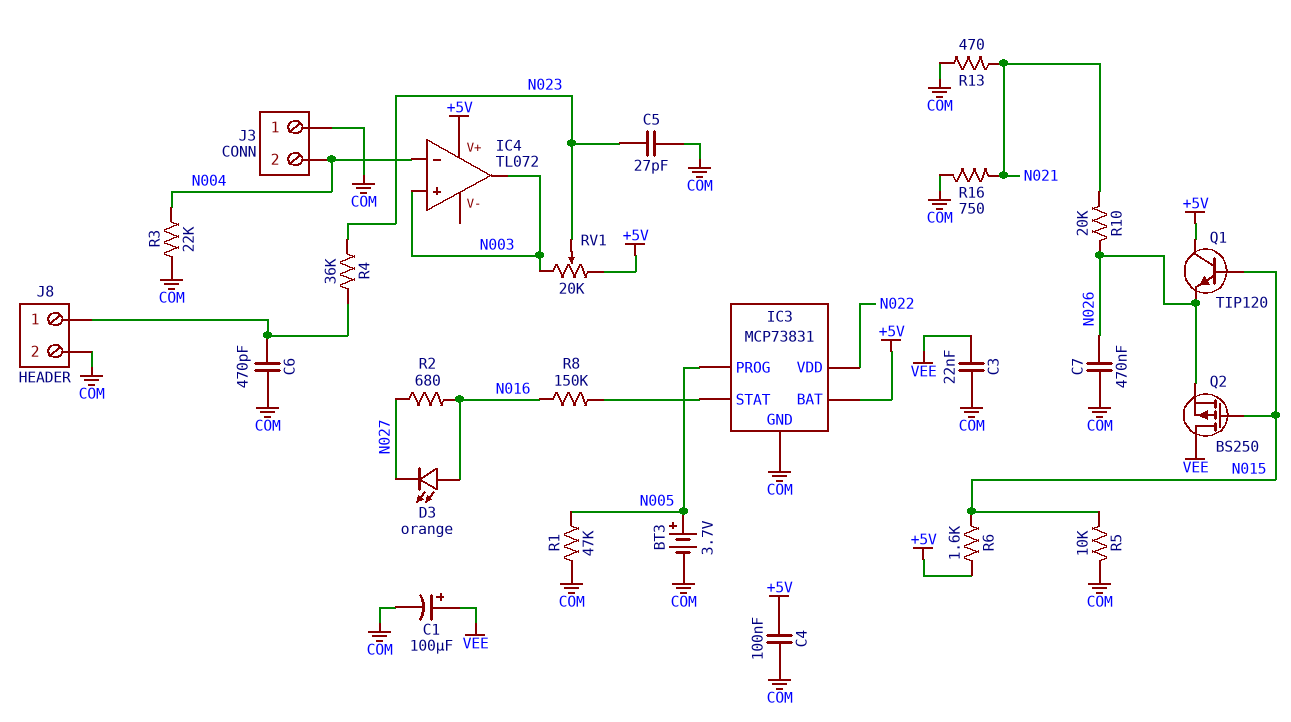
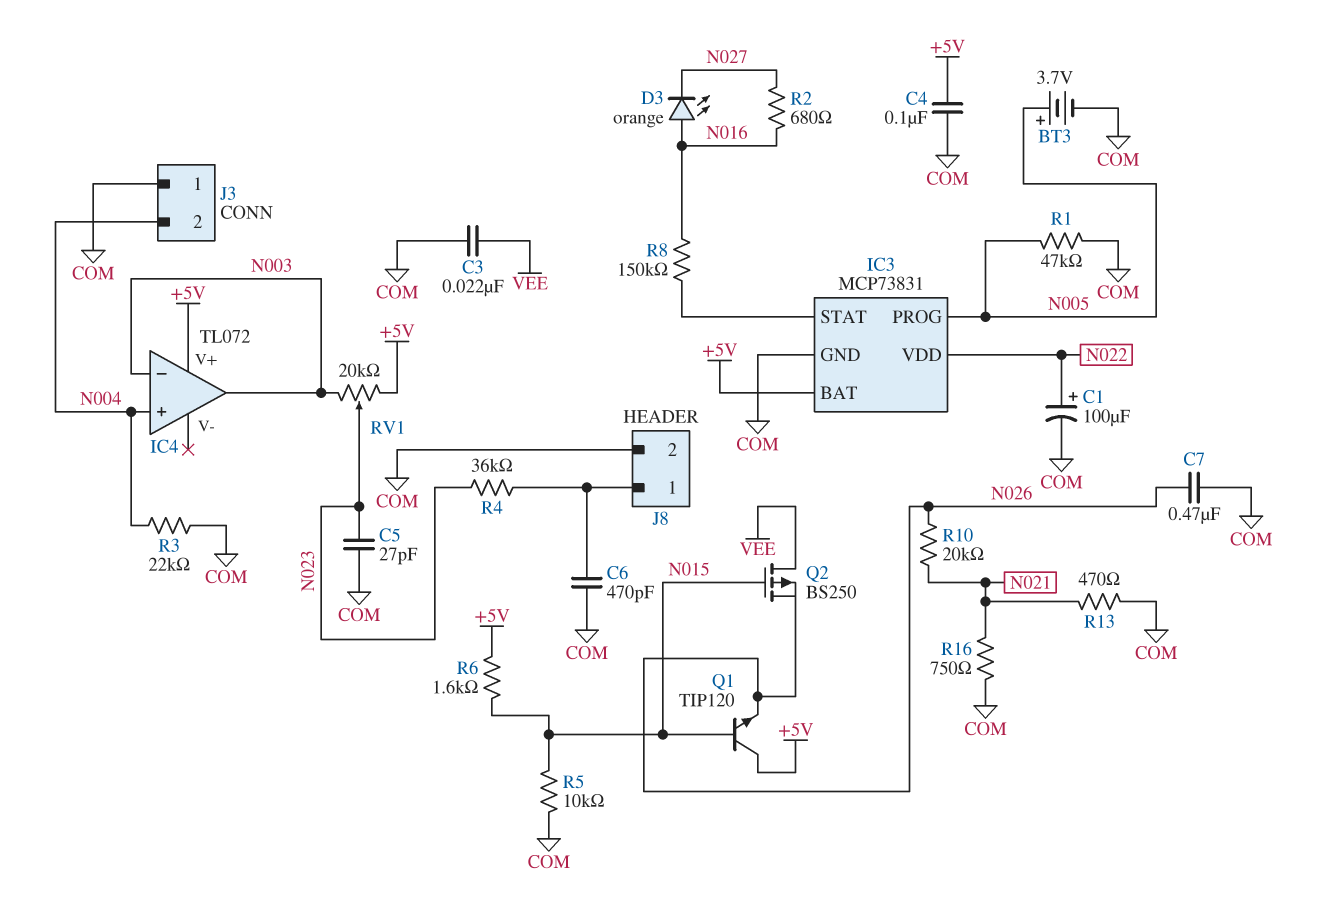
C1: 100uF (plus VEE, minus COM) -> 100uF (plus N022, minus COM)
IC4 pin in+: N003 -> N004
IC4 pin in-: N004 -> N003

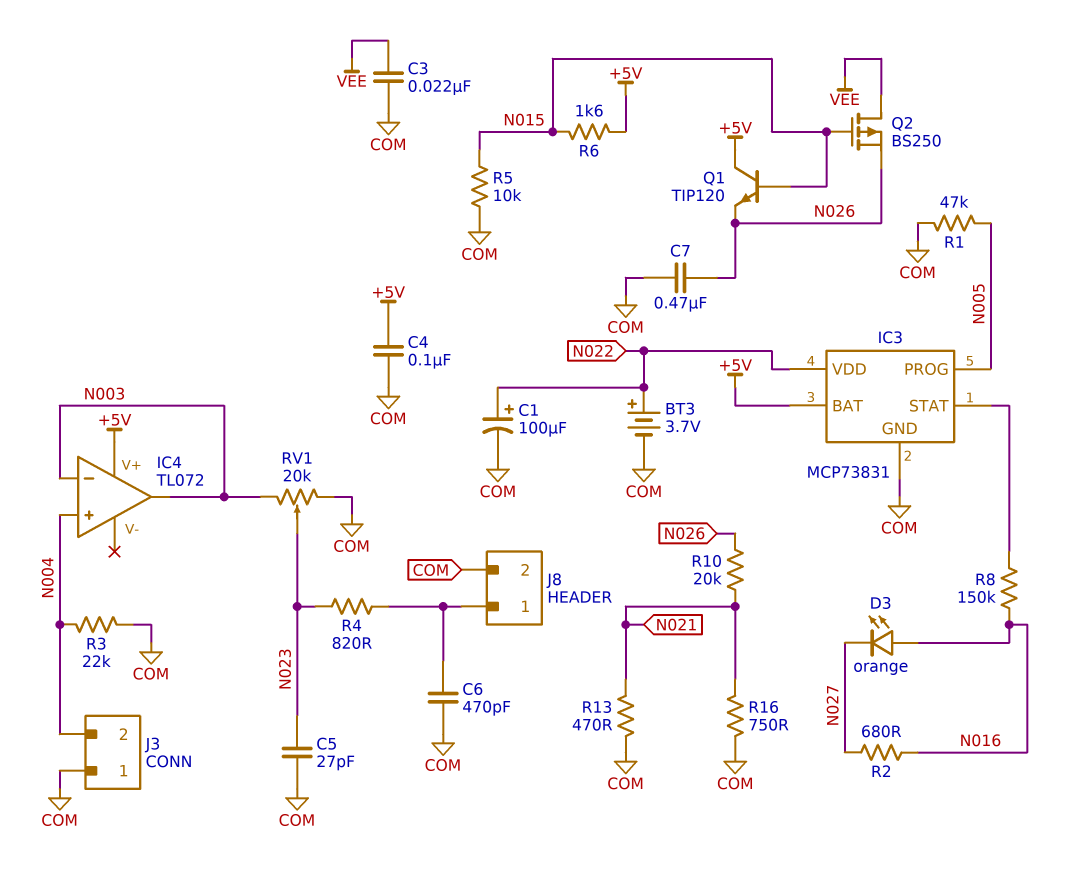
BT3: 3.7V (plus N005, minus COM) -> 3.7V (plus N022, minus COM)
R4: 36k (J8/1, N023) -> 820 (J8/1, N023)
RV1: 20k (+5V, N003, wiper N023) -> 20k (COM, N003, wiper N023)

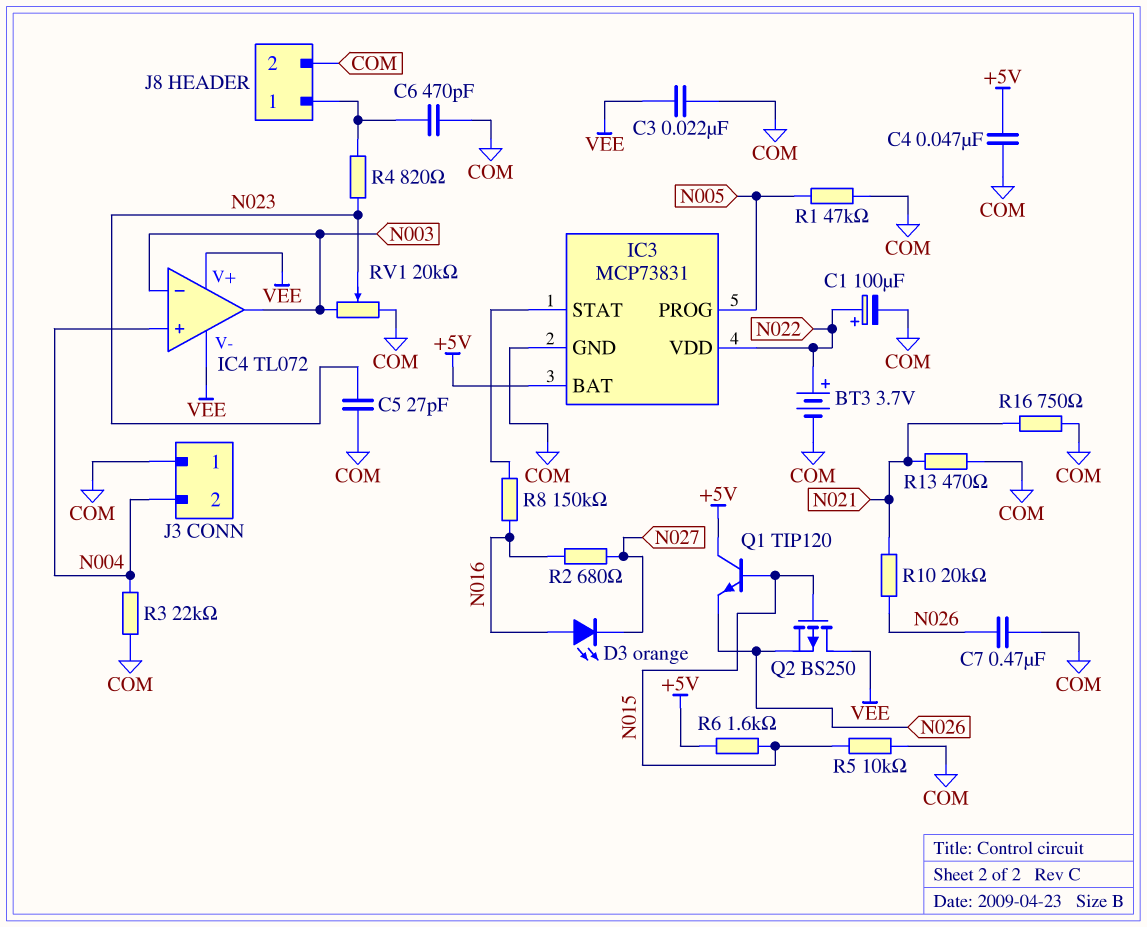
C4: 100nF (+5V, COM) -> 47nF (+5V, COM)
IC4 pin V+: +5V -> VEE
IC4 pin V-: none -> VEE

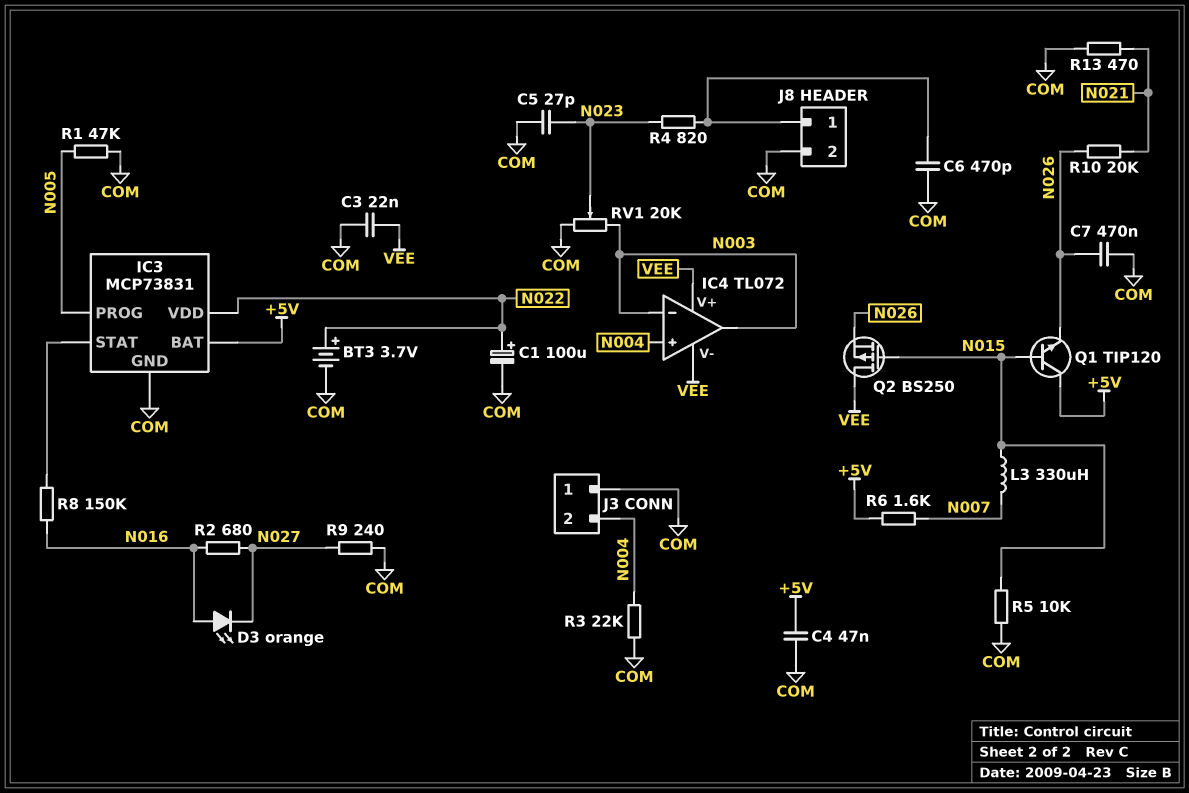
L3: none -> 330uH (N007, N015)
R6: 1.6k (+5V, N015) -> 1.6k (+5V, N007)
R9: none -> 240 (COM, N027)
R16: 750 (COM, N021) -> none

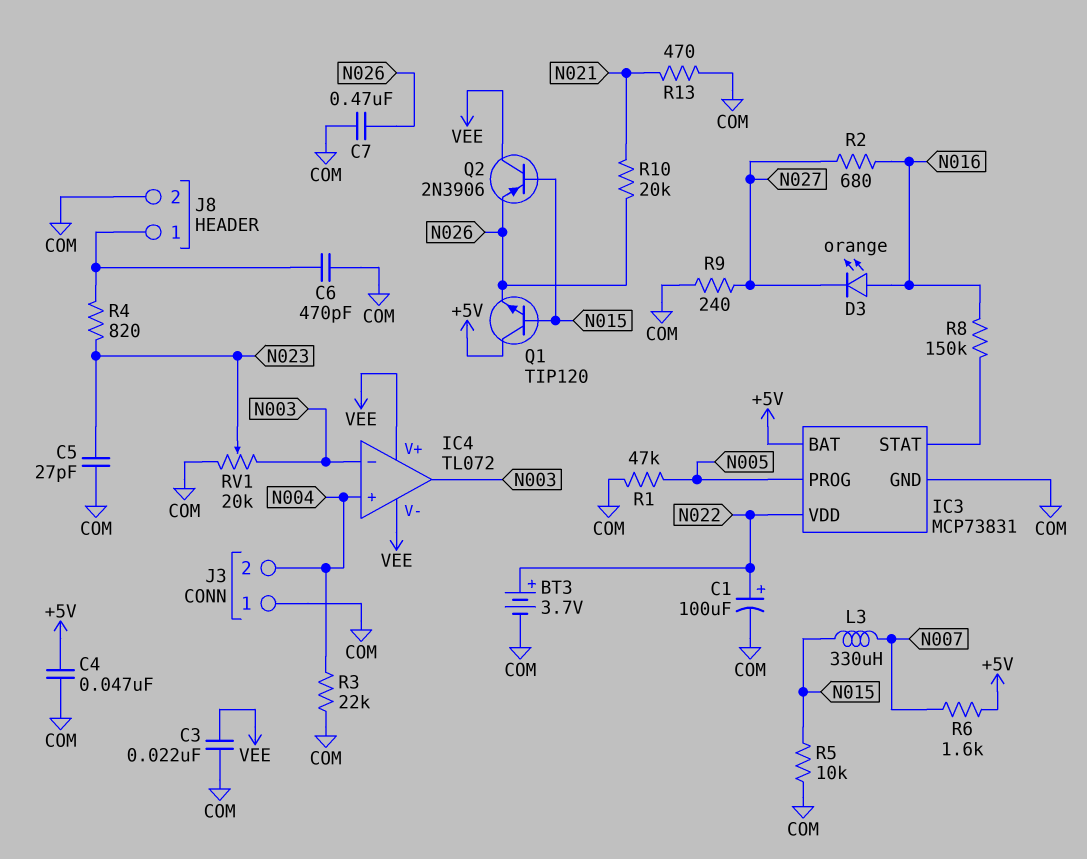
Q2: PMOS BS250 (G N015, D VEE, S N026) -> PNP 2N3906 (B N015, C VEE, E N026)

